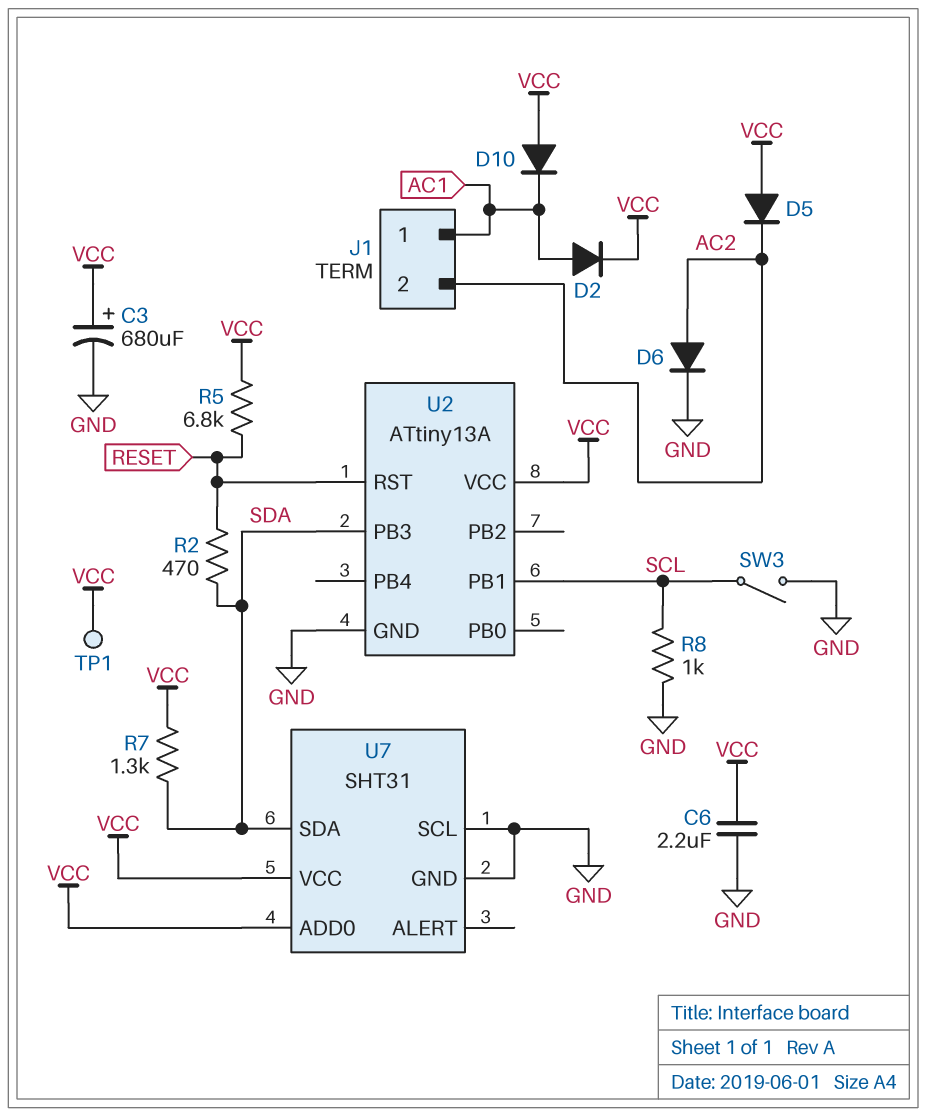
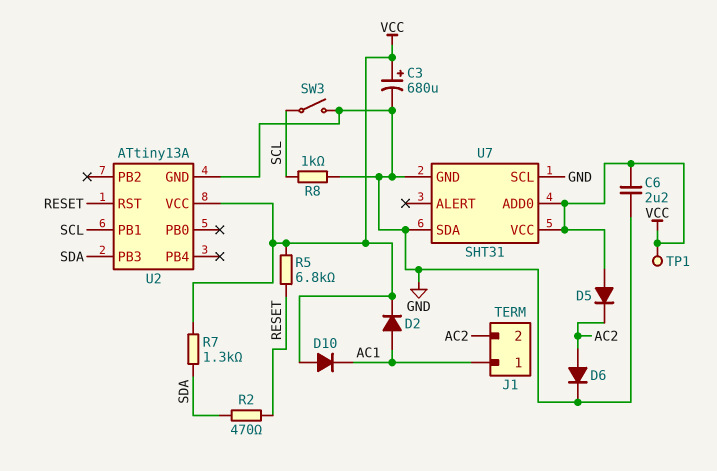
U7 pin SDA: SDA -> GND

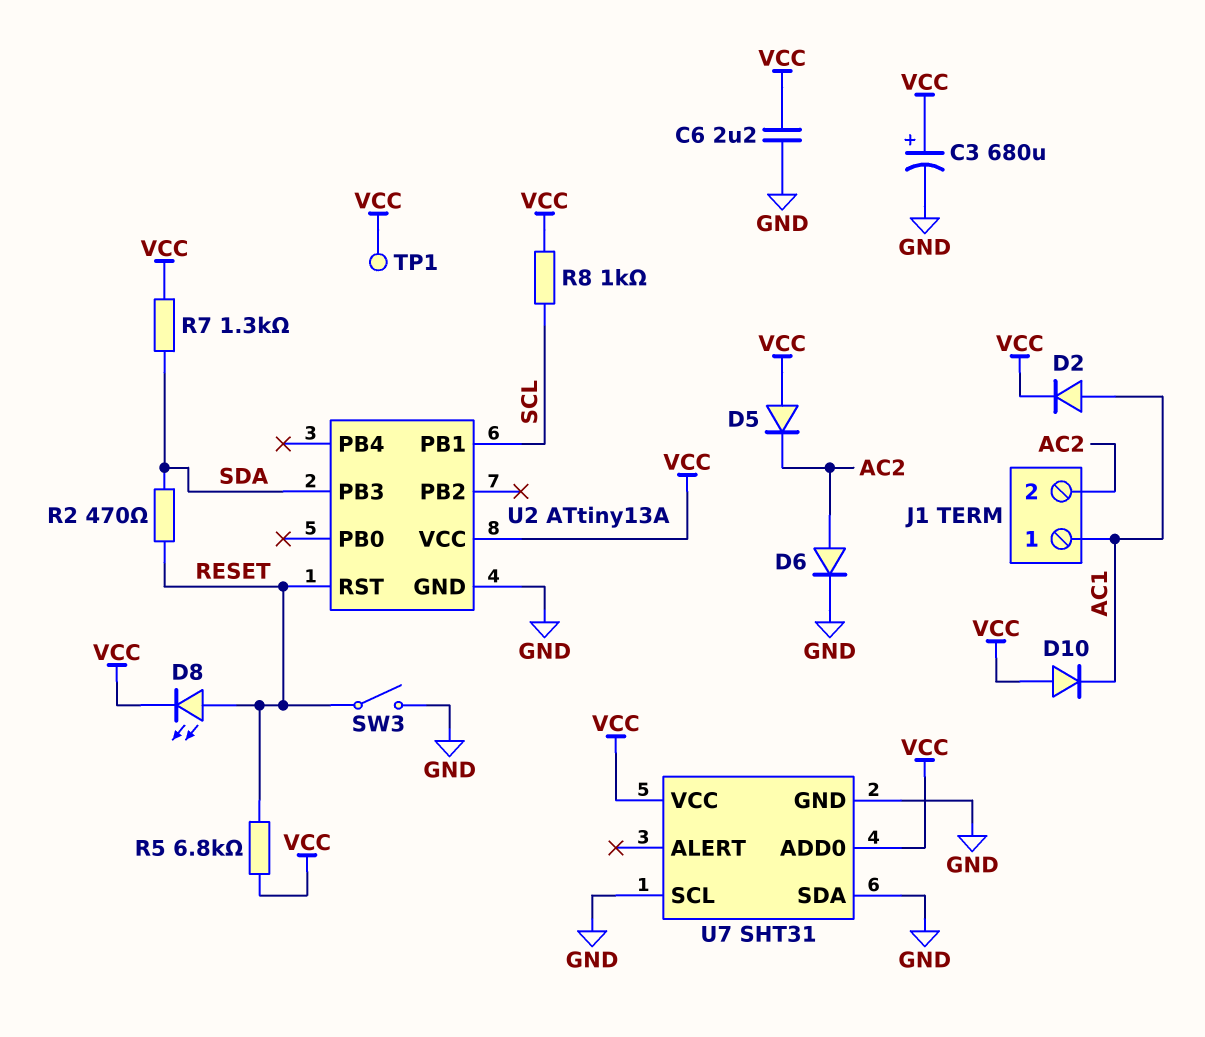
D8: none -> LED (A RESET, K VCC)
R8: 1k (GND, SCL) -> 1k (SCL, VCC)
SW3: switch (GND, SCL) -> switch (GND, RESET)

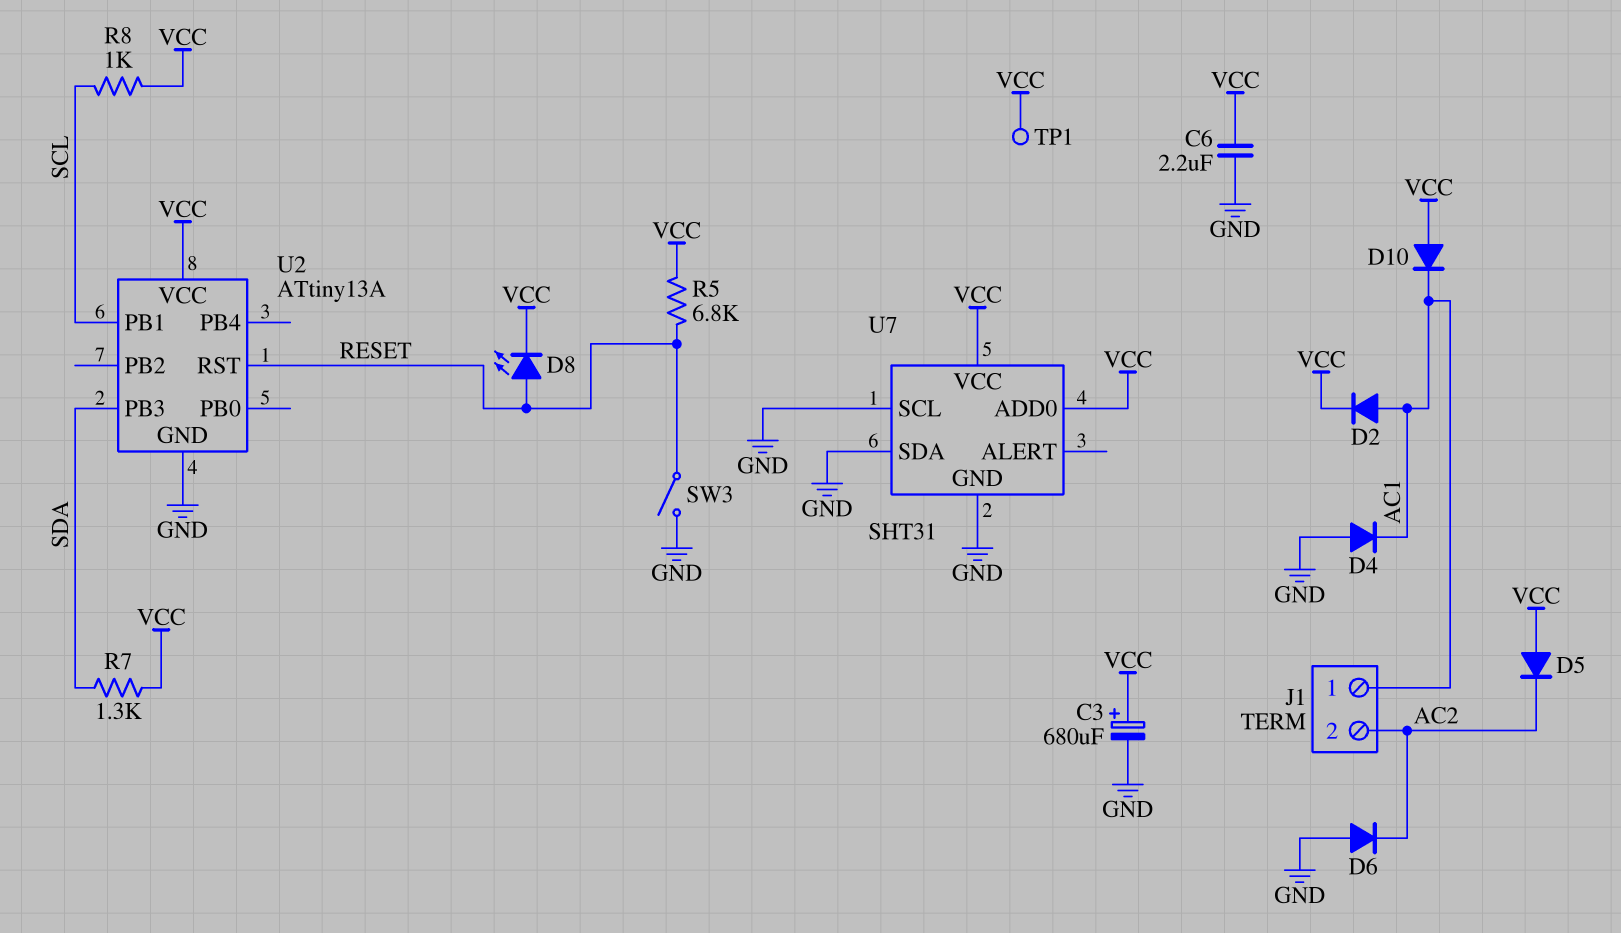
D4: none -> diode (A GND, K AC1)
D6: diode (A AC2, K GND) -> diode (A GND, K AC2)
R2: 470 (RESET, SDA) -> none

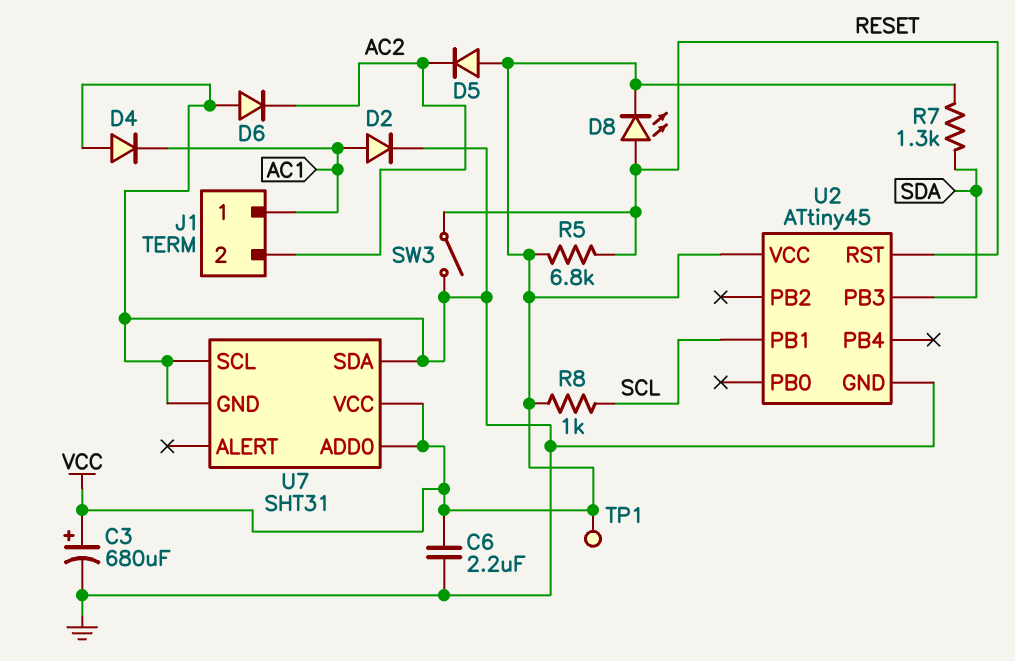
D2: diode (A AC1, K VCC) -> diode (A AC1, K GND)
D10: diode (A VCC, K AC1) -> none
U2: ATtiny13A -> ATtiny45

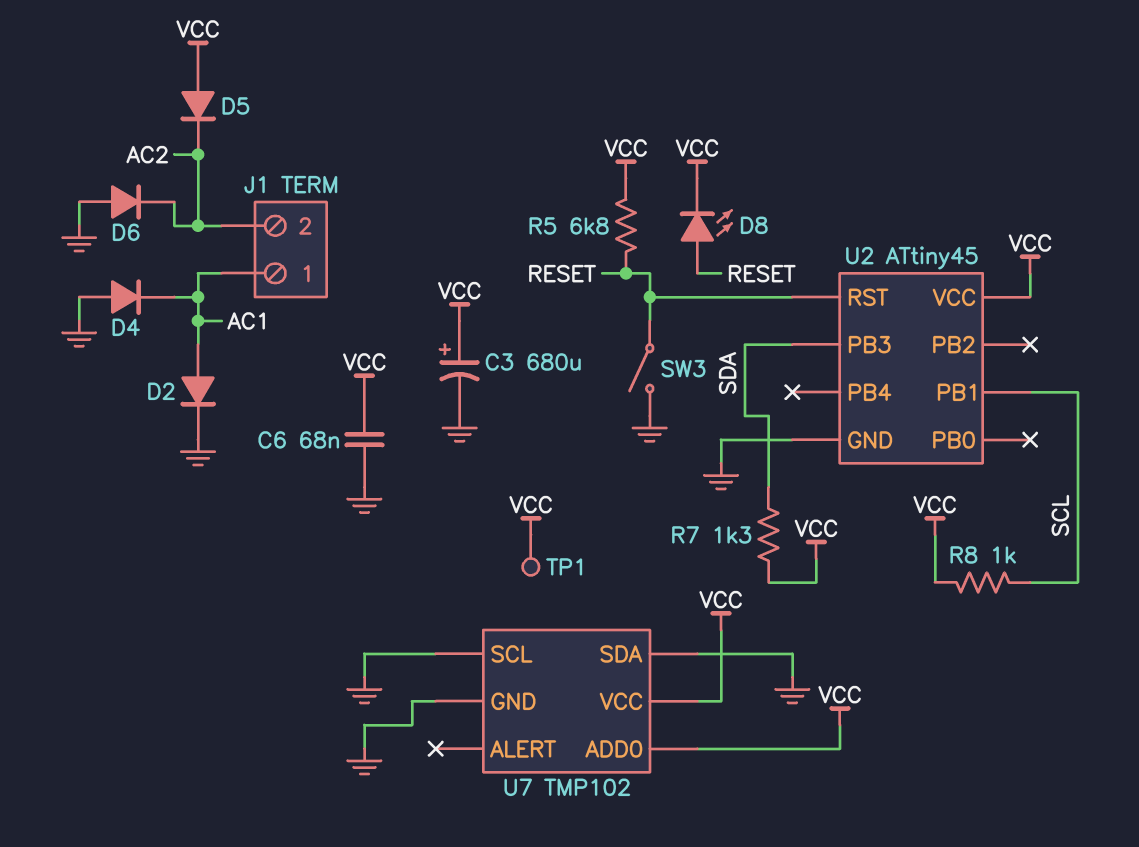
C6: 2.2uF (GND, VCC) -> 68nF (GND, VCC)
U7: SHT31 -> TMP102

